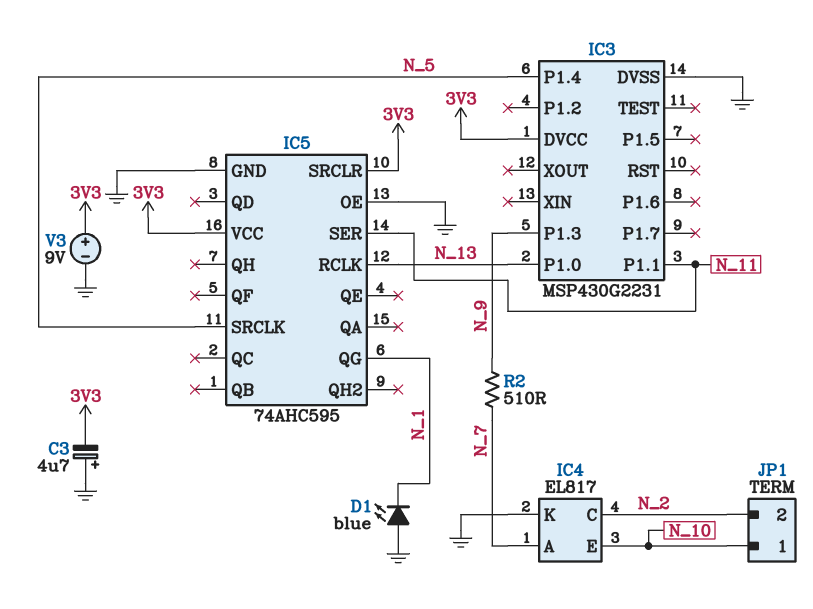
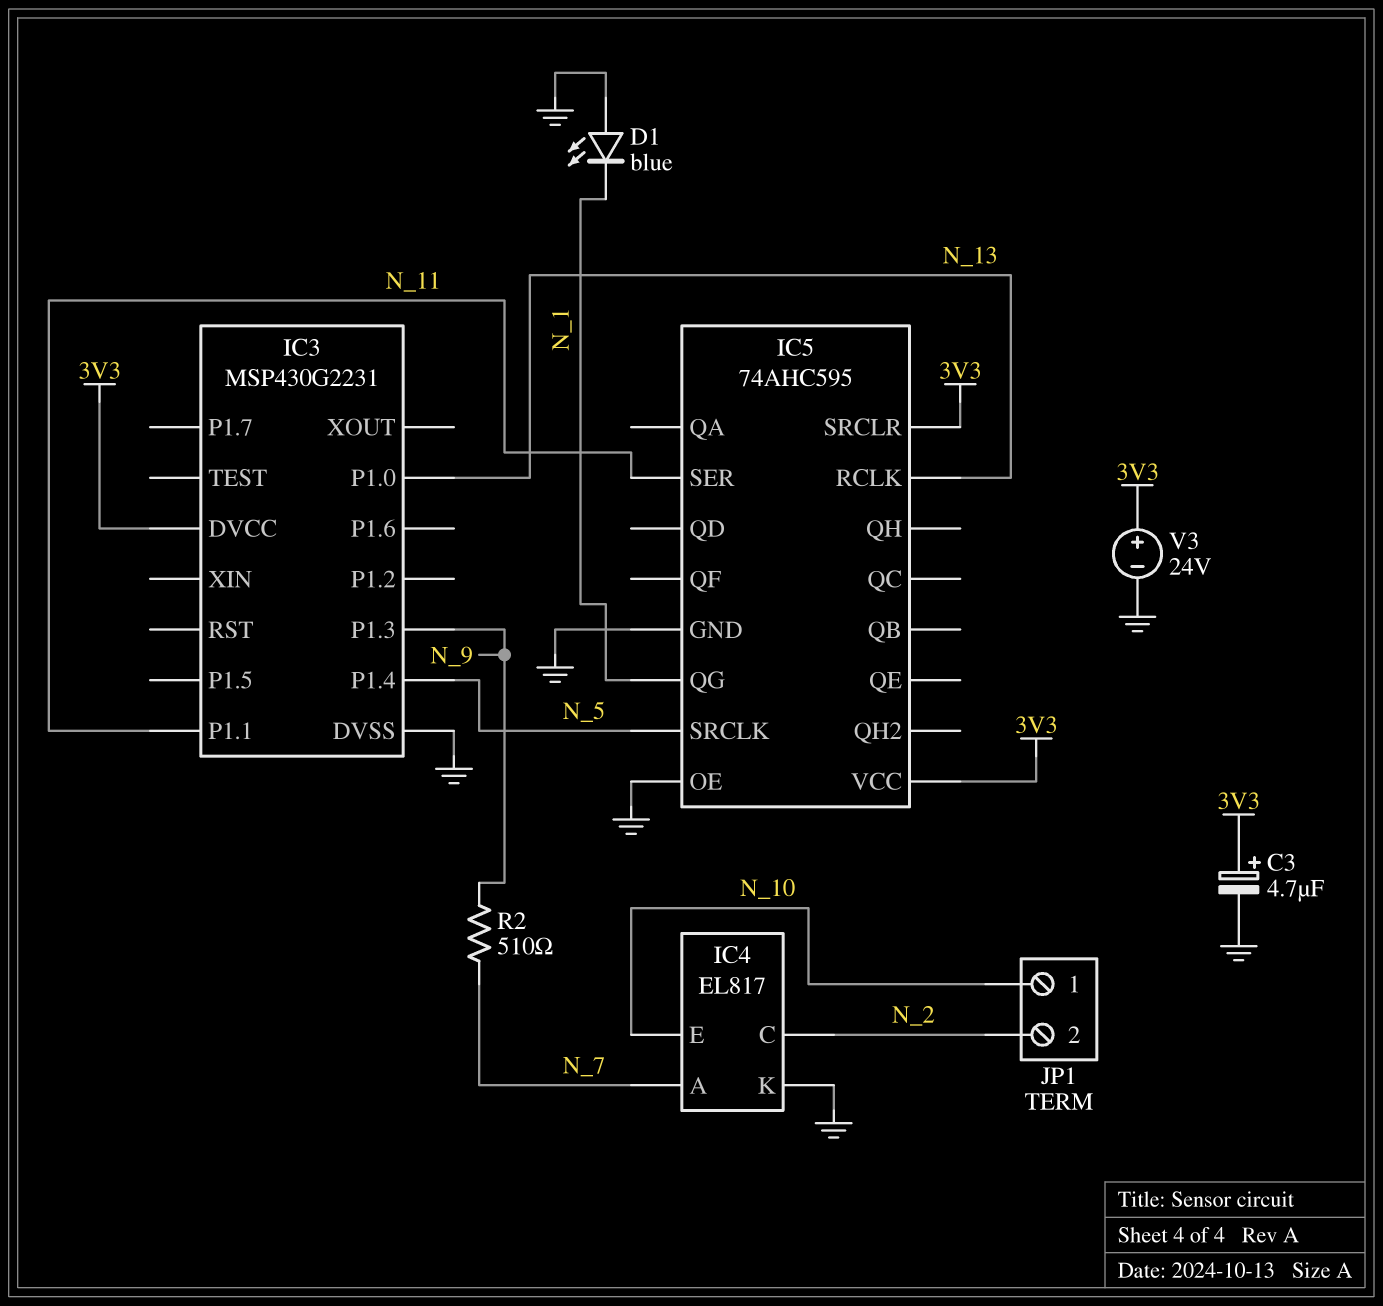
C3: 4.7uF (plus GND, minus 3V3) -> 4.7uF (plus 3V3, minus GND)
V3: 9V (plus 3V3, minus GND) -> 24V (plus 3V3, minus GND)

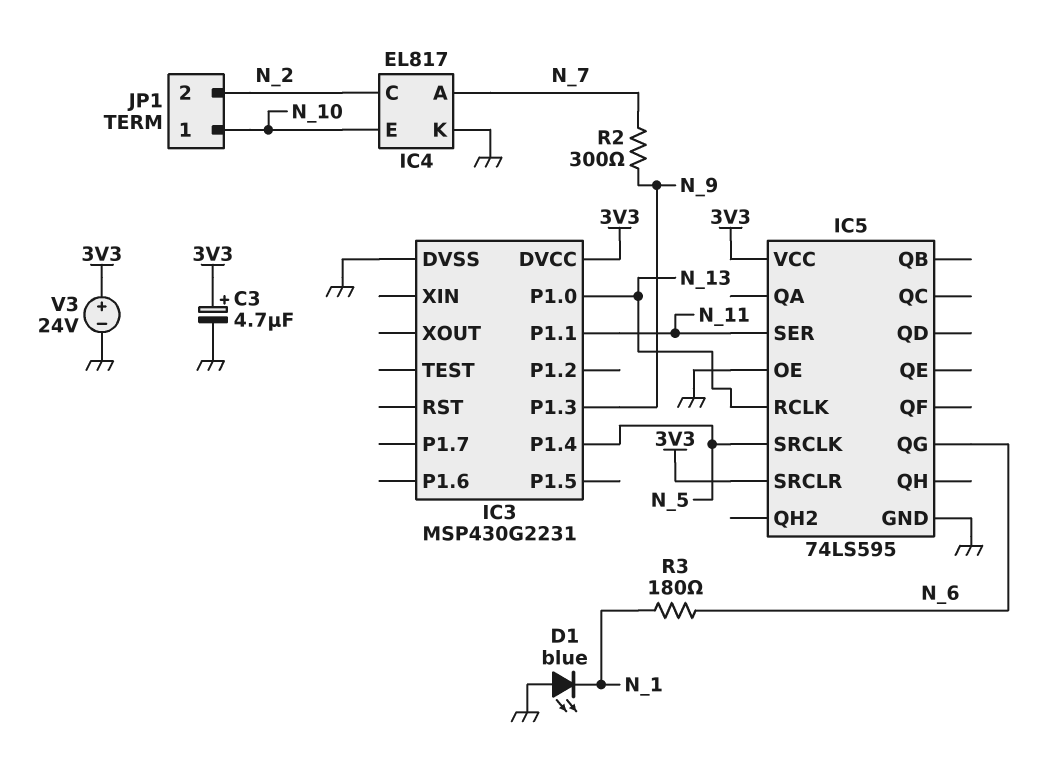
IC5: 74AHC595 -> 74LS595
IC5 pin QG: N_1 -> N_6
R2: 510 (N_7, N_9) -> 300 (N_7, N_9)
R3: none -> 180 (N_1, N_6)

